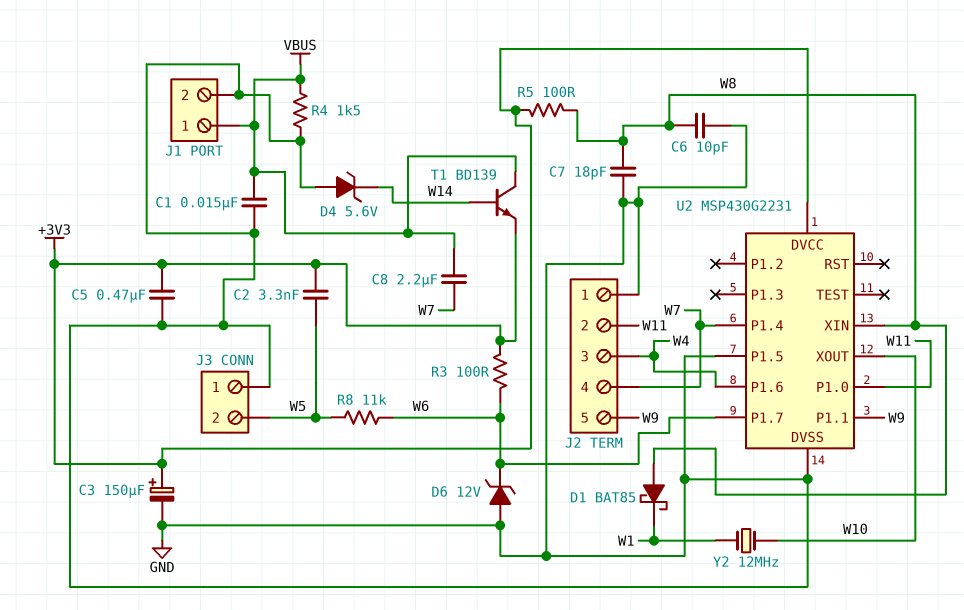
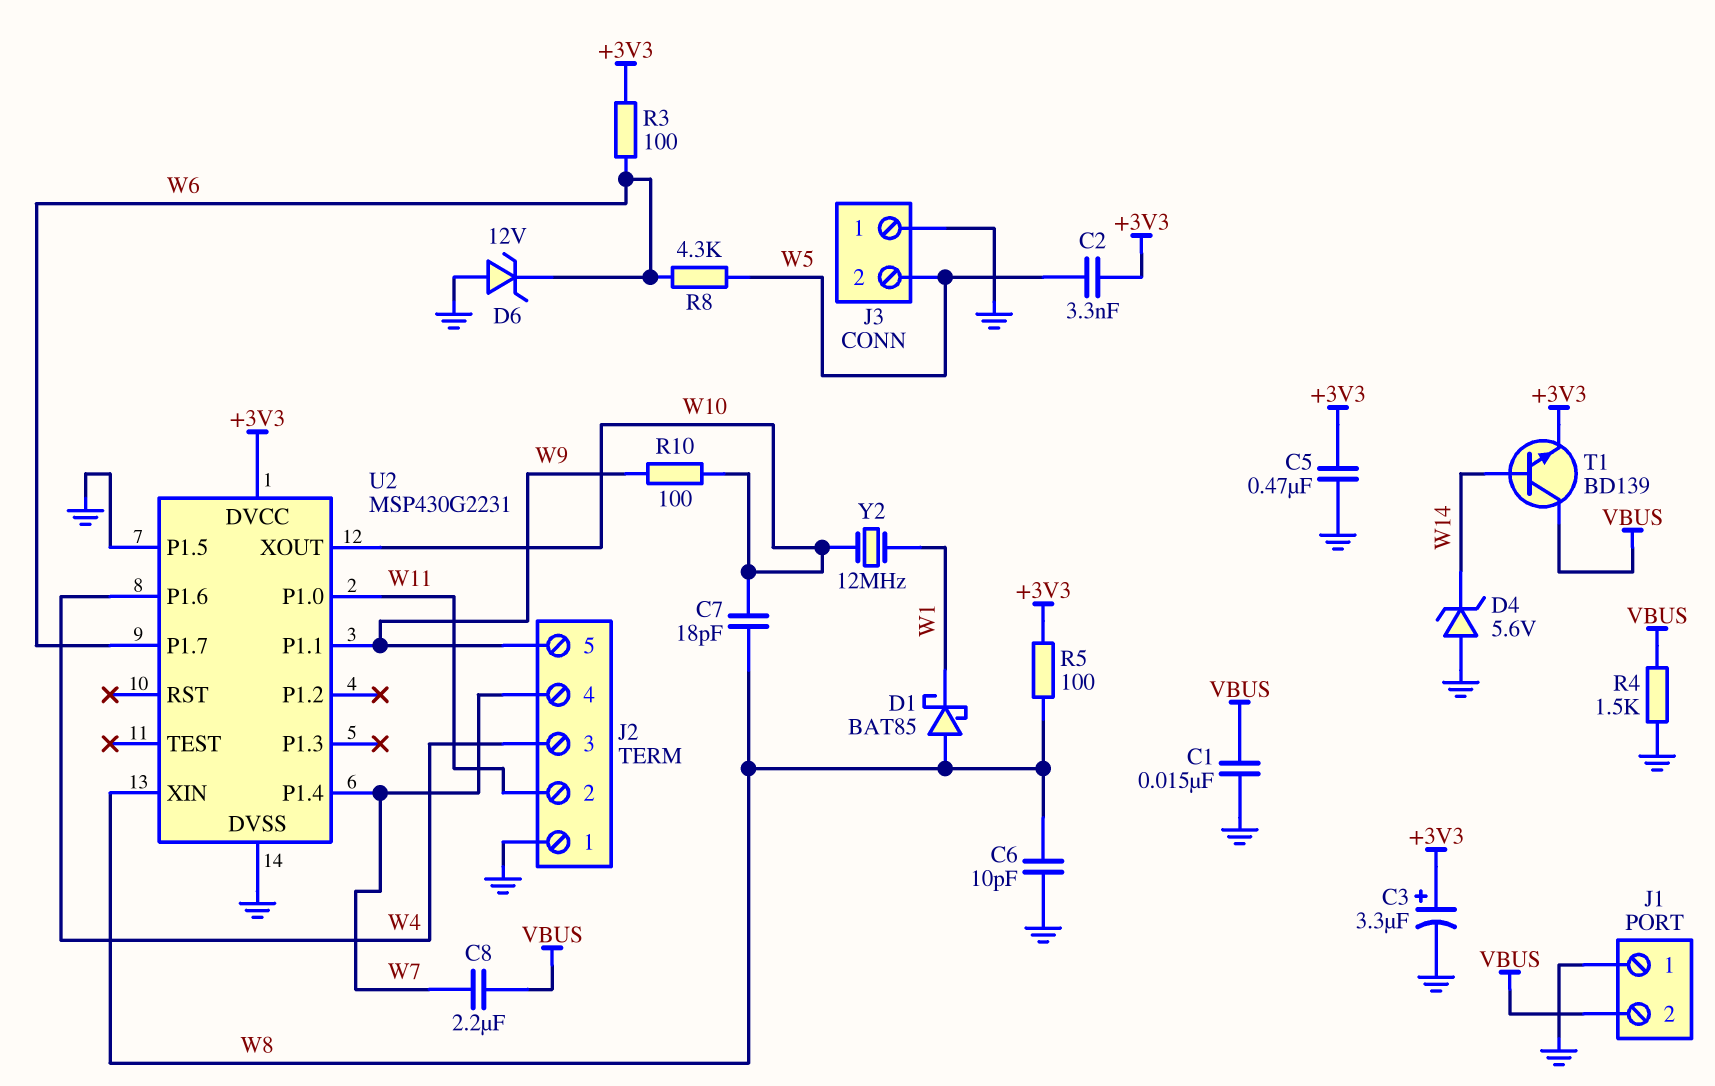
C3: 150uF (plus +3V3, minus GND) -> 3.3uF (plus +3V3, minus GND)
C7: 18pF (GND, W8) -> 18pF (W8, W10)
J1 pin 1: VBUS -> GND
J1 pin 2: GND -> VBUS
R8: 11k (W5, W6) -> 4.3k (W5, W6)
R10: none -> 100 (W9, W10)

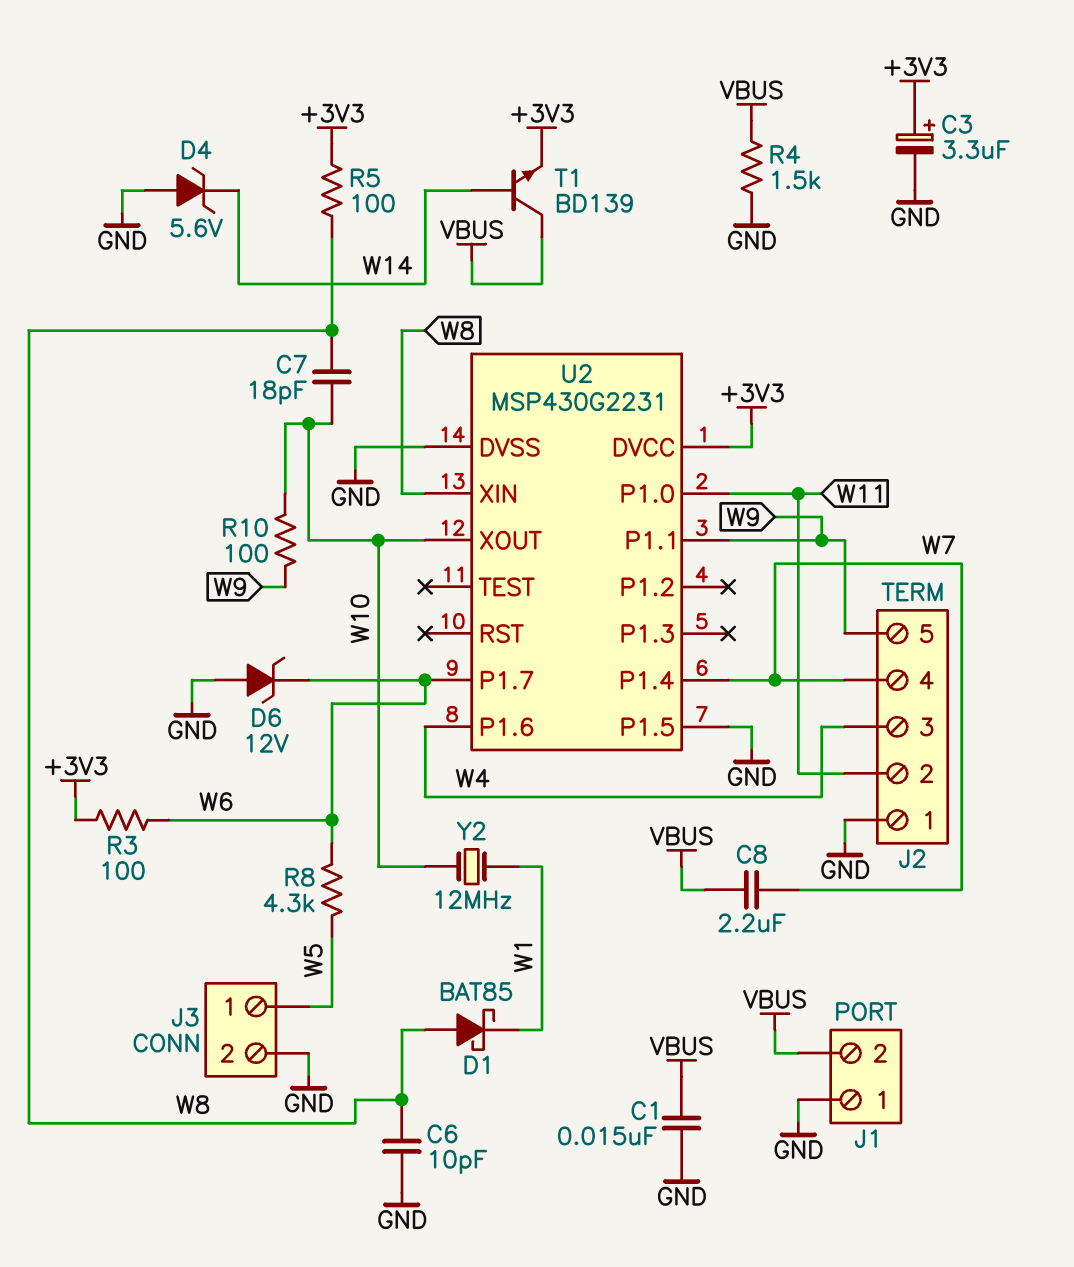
C2: 3.3nF (+3V3, W5) -> none
C5: 470nF (+3V3, GND) -> none
J3 pin 1: GND -> W5
J3 pin 2: W5 -> GND

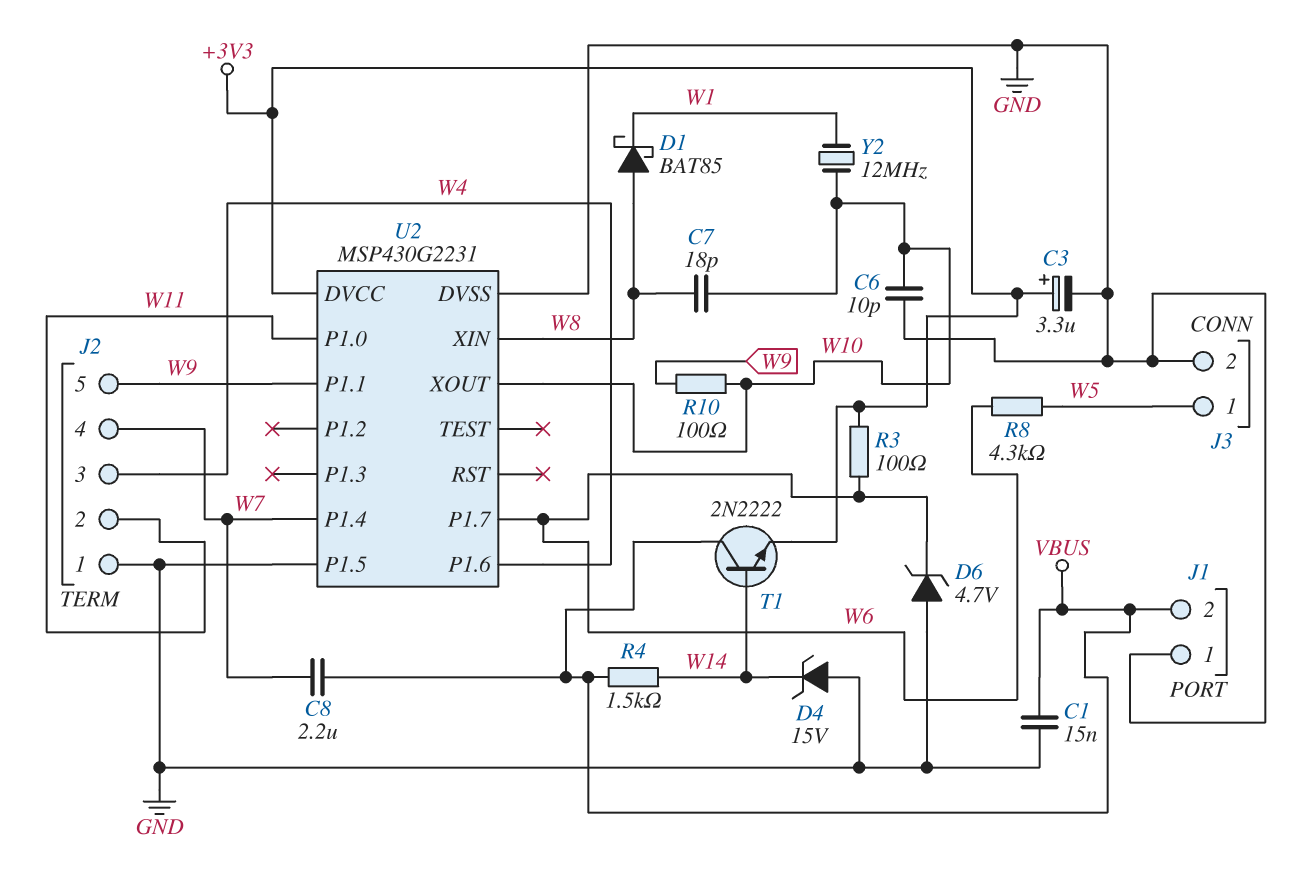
C6: 10pF (GND, W8) -> 10pF (GND, W10)
D4: zener 5.6V (A GND, K W14) -> zener 15V (A GND, K W14)
D6: zener 12V (A GND, K W6) -> zener 4.7V (A GND, K W6)
R4: 1.5k (GND, VBUS) -> 1.5k (VBUS, W14)
R5: 100 (+3V3, W8) -> none
T1: NPN BD139 (B W14, C VBUS, E +3V3) -> NPN 2N2222 (B W14, C VBUS, E +3V3)

